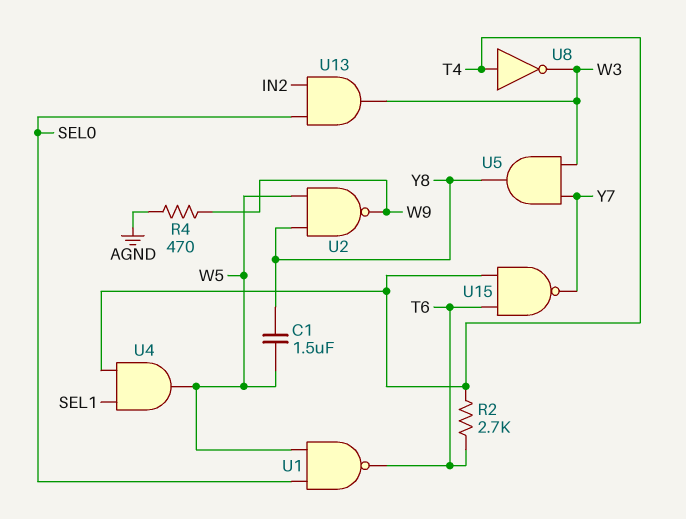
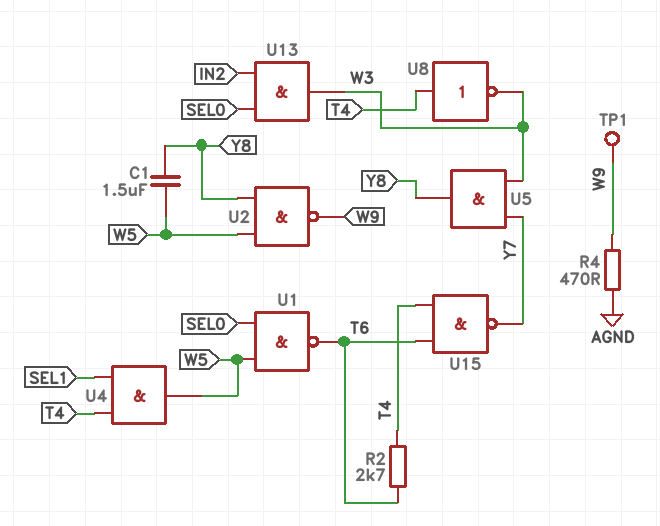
TP1: none -> test point (W9)

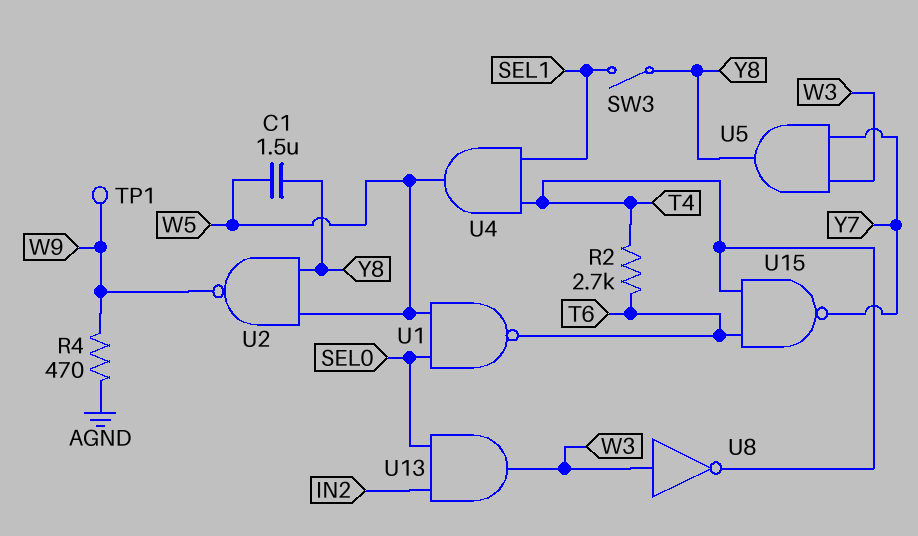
SW3: none -> switch (SEL1, Y8)
U8: NOT (in T4, out W3) -> NOT (in W3, out T4)

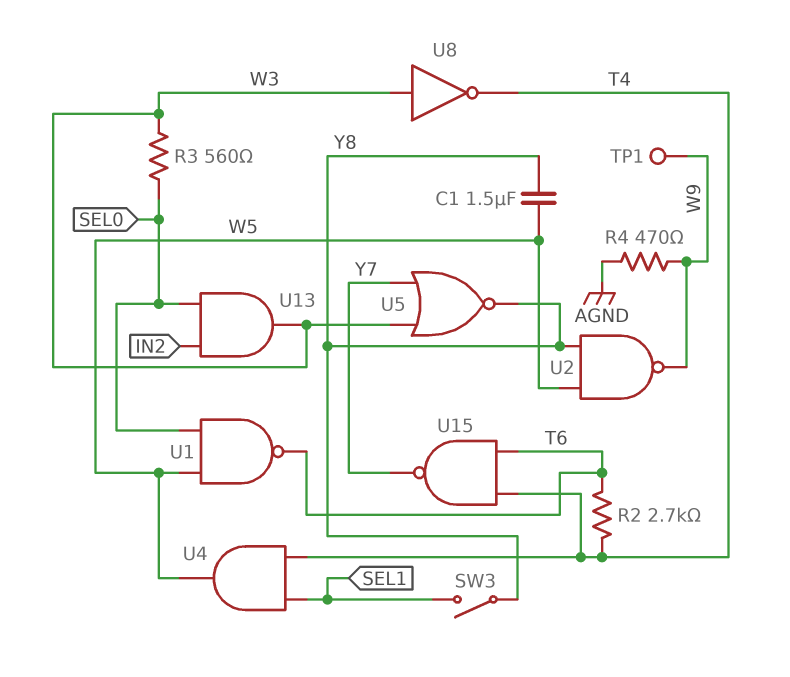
R3: none -> 560 (SEL0, W3)
U5: AND (in W3, in Y7, out Y8) -> NOR (in W3, in Y7, out Y8)

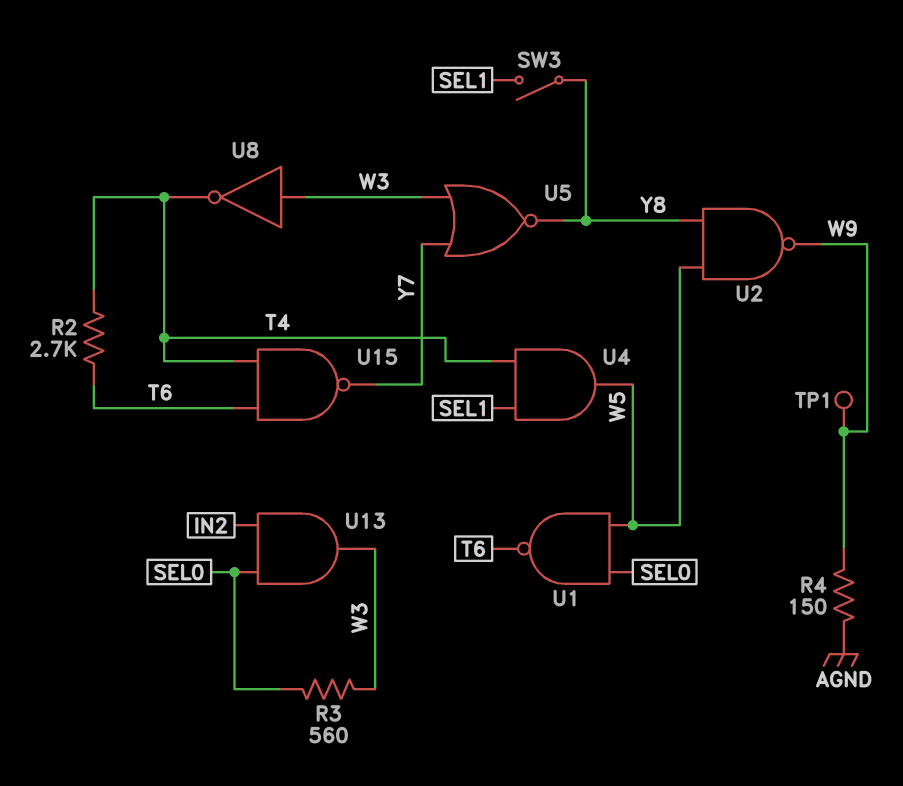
C1: 1.5uF (W5, Y8) -> none
R4: 470 (AGND, W9) -> 150 (AGND, W9)

